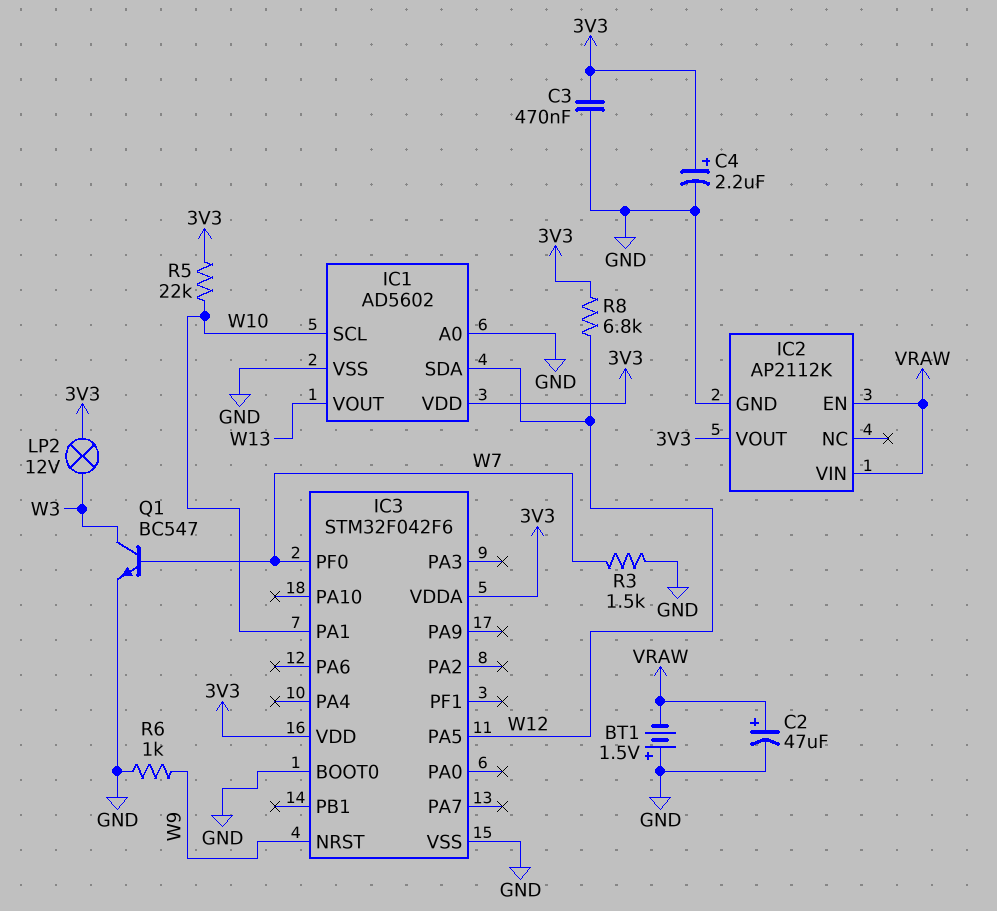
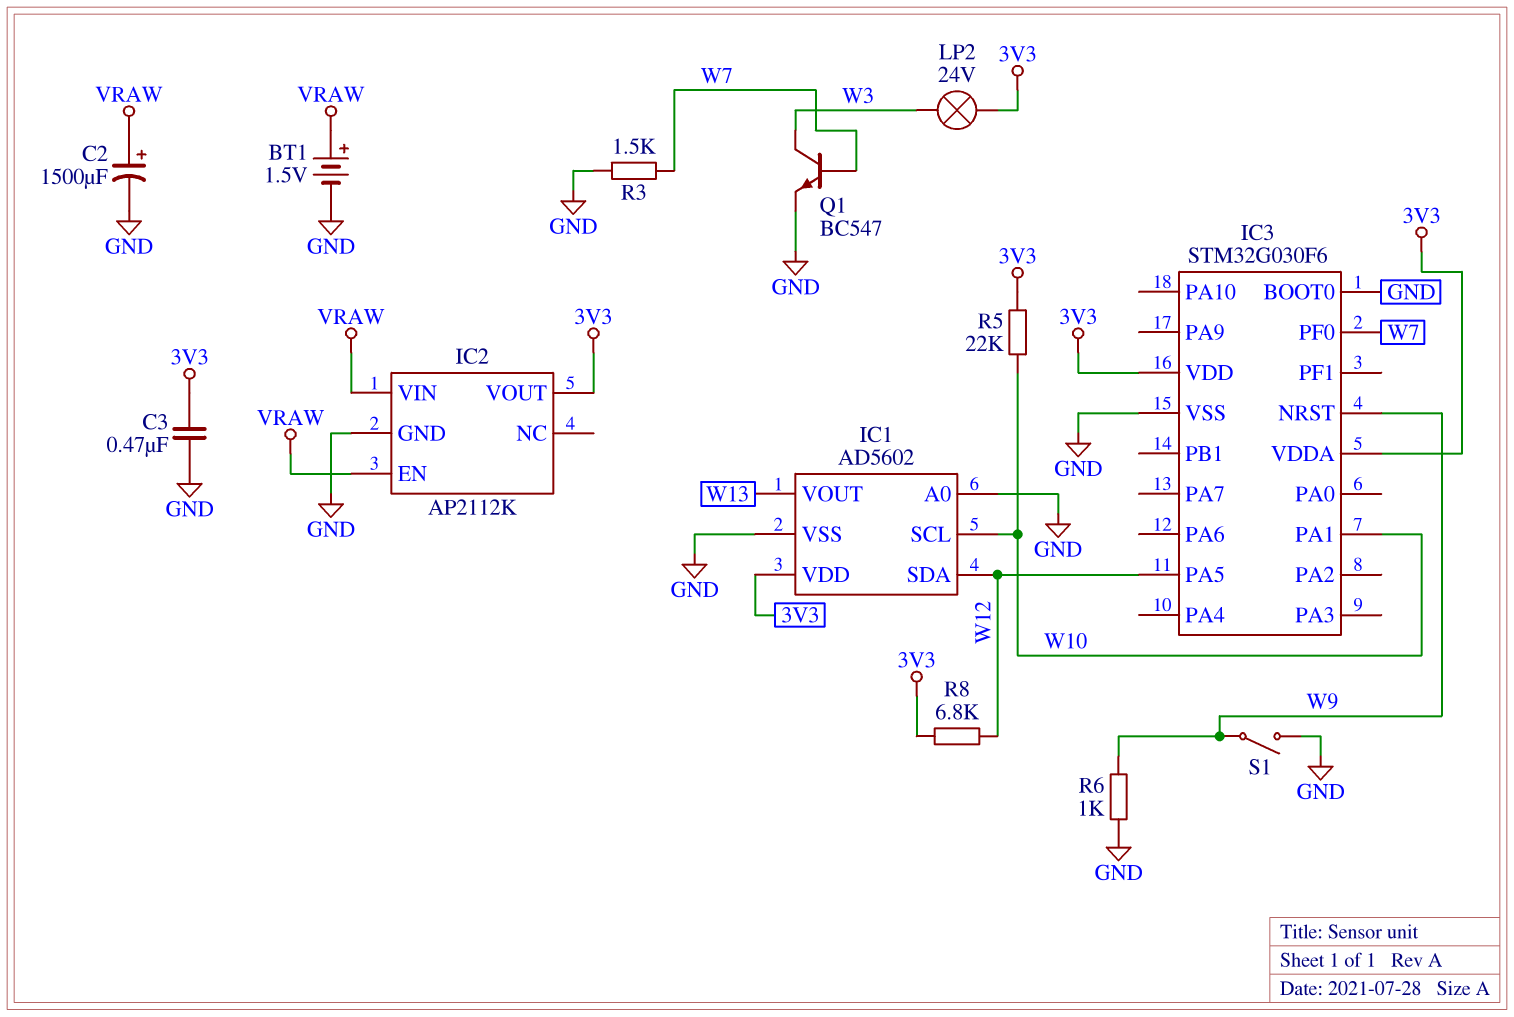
BT1: 1.5V (plus GND, minus VRAW) -> 1.5V (plus VRAW, minus GND)
C2: 47uF (plus VRAW, minus GND) -> 1500uF (plus VRAW, minus GND)
C4: 2.2uF (plus 3V3, minus GND) -> none
IC3: STM32F042F6 -> STM32G030F6
LP2: lamp 12V (3V3, W3) -> lamp 24V (3V3, W3)
S1: none -> switch (GND, W9)

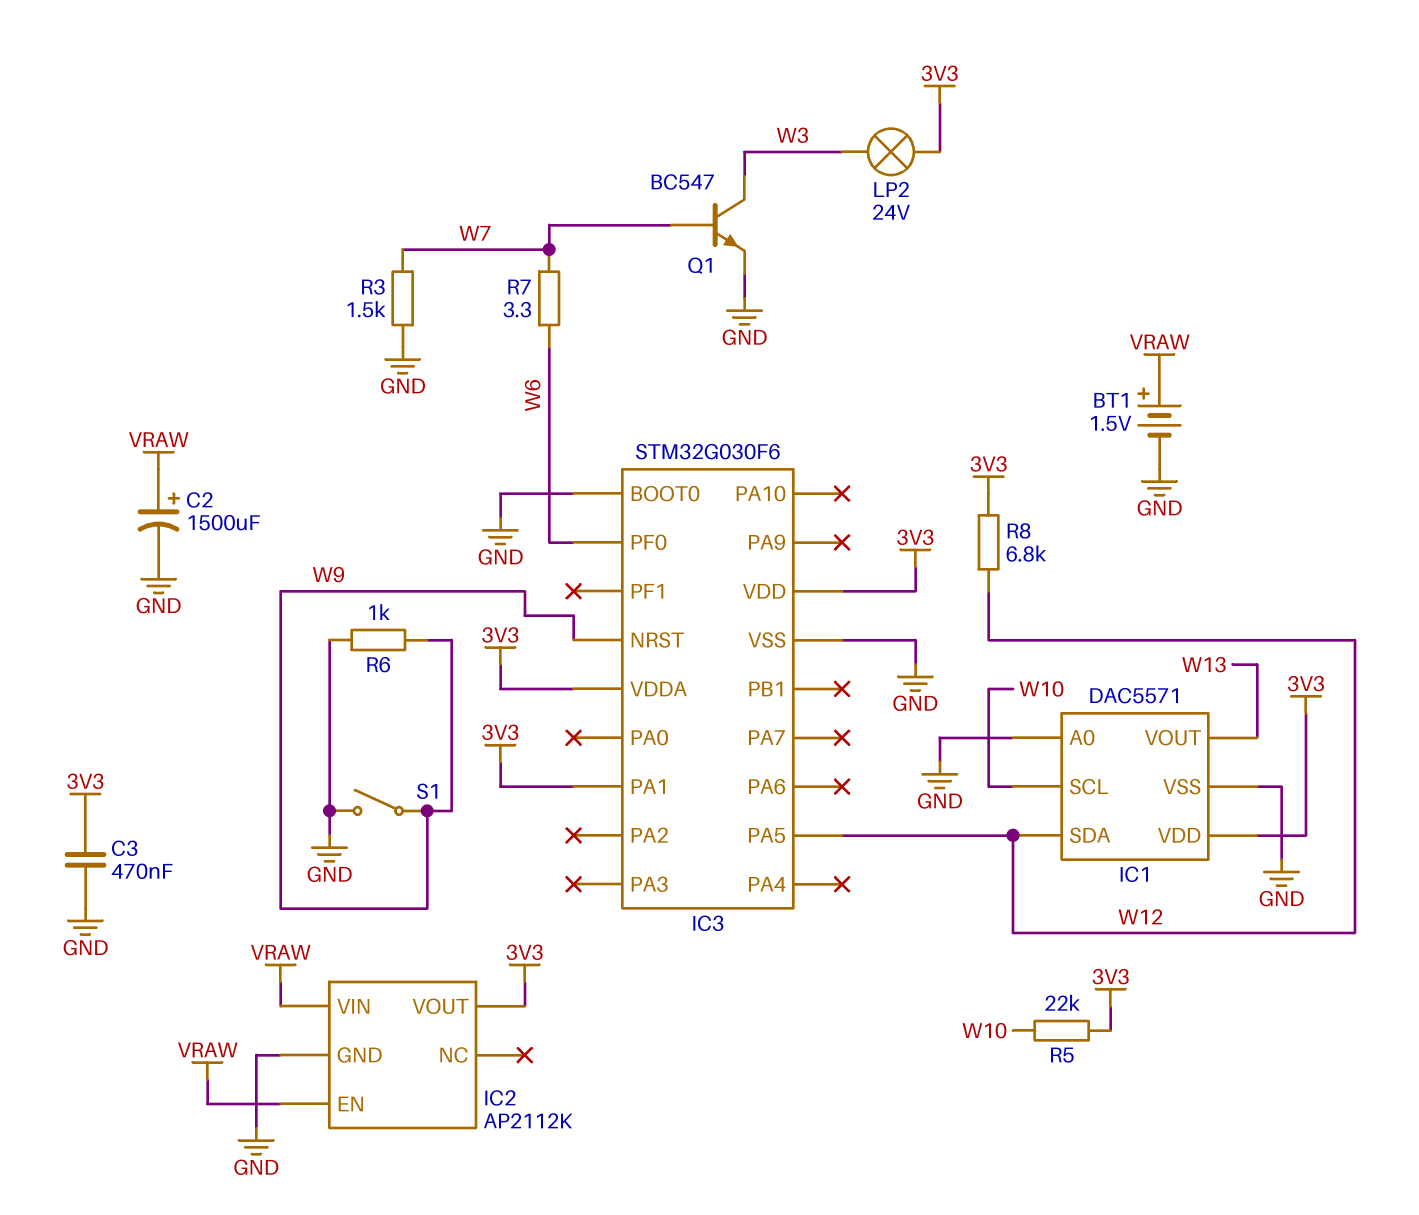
IC1: AD5602 -> DAC5571
IC3 pin PA1: W10 -> 3V3
IC3 pin PF0: W7 -> W6
R7: none -> 3.3 (W6, W7)

